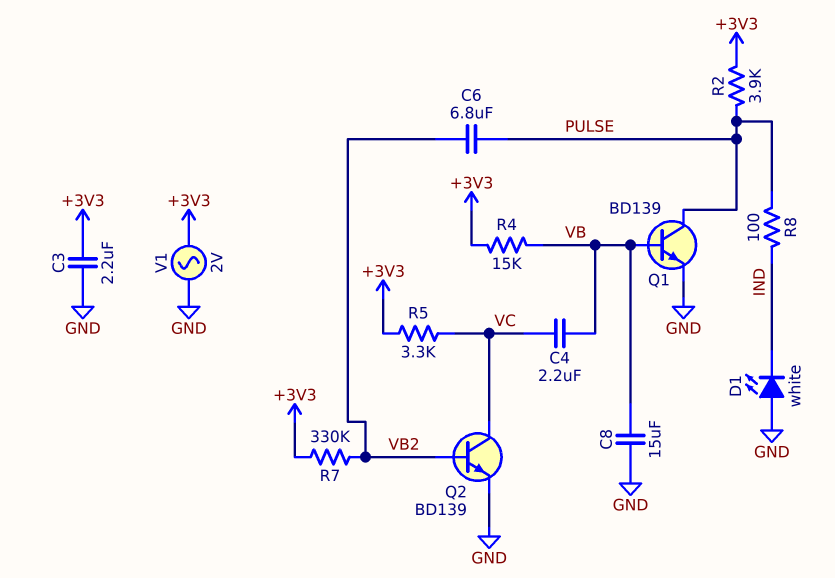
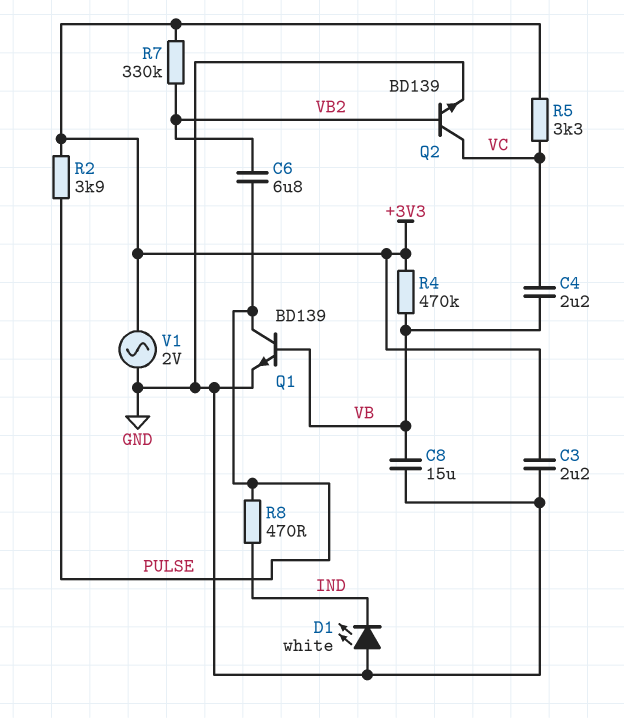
R4: 15k (+3V3, VB) -> 470k (+3V3, VB)
R8: 100 (IND, PULSE) -> 470 (IND, PULSE)

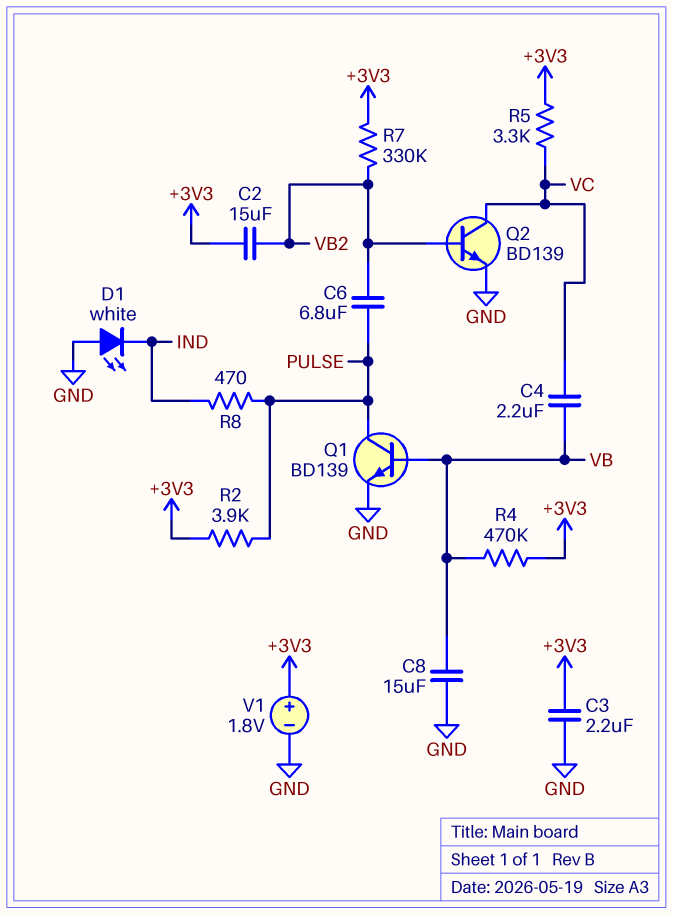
C2: none -> 15uF (+3V3, VB2)
V1: AC 2V (+3V3, GND) -> 1.8V (plus +3V3, minus GND)

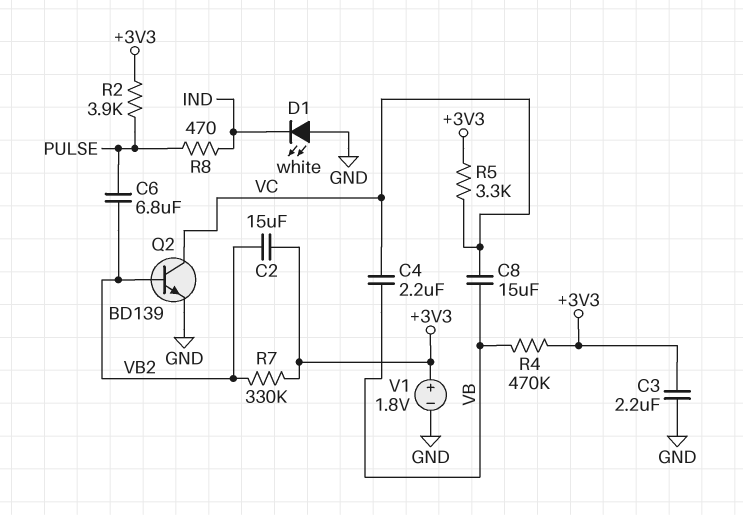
C8: 15uF (GND, VB) -> 15uF (VB, VC)
Q1: NPN BD139 (B VB, C PULSE, E GND) -> none

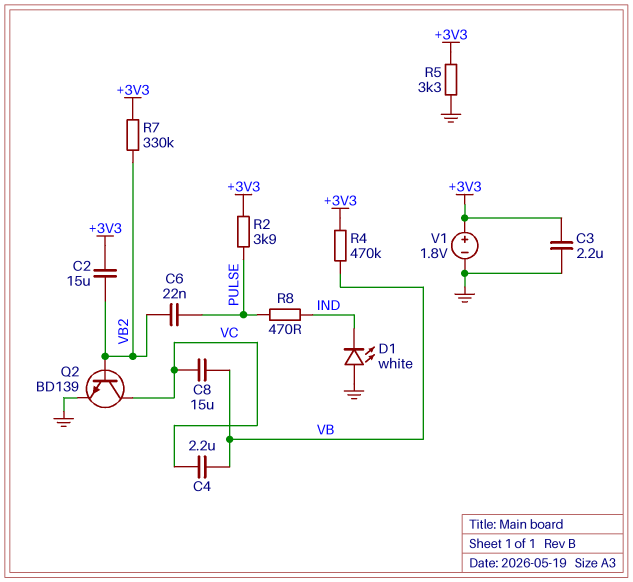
C6: 6.8uF (PULSE, VB2) -> 22nF (PULSE, VB2)
R5: 3.3k (+3V3, VC) -> 3.3k (+3V3, GND)

